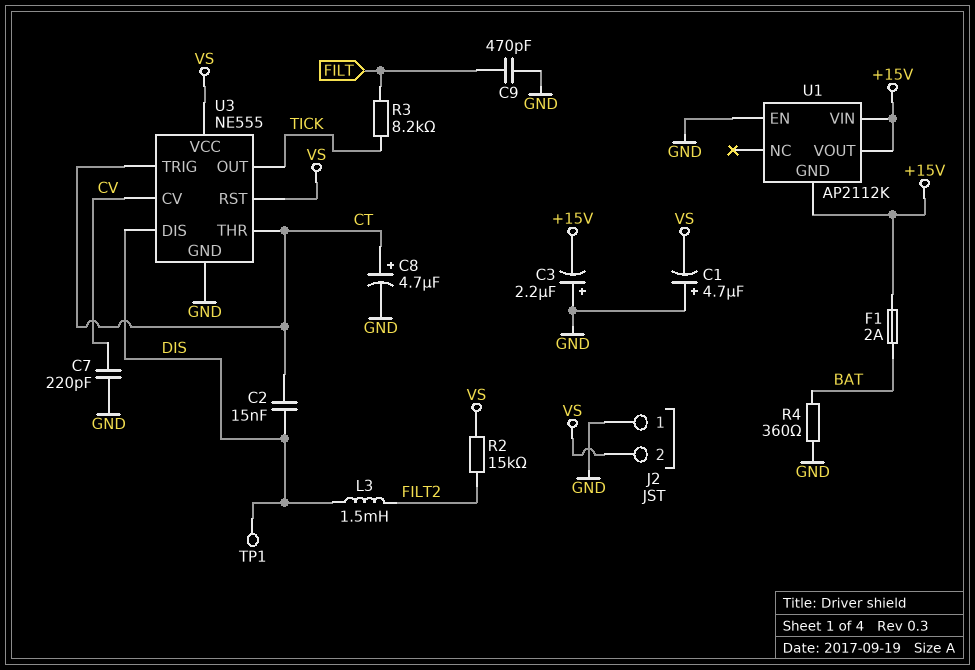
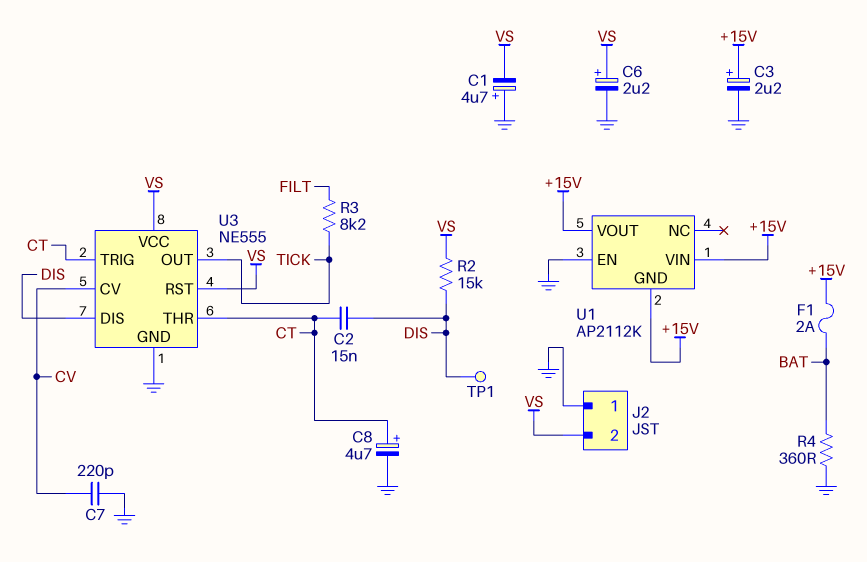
C3: 2.2uF (plus GND, minus +15V) -> 2.2uF (plus +15V, minus GND)
C6: none -> 2.2uF (plus VS, minus GND)
C9: 470pF (FILT, GND) -> none
L3: 1.5mH (DIS, FILT2) -> none
R2: 15k (FILT2, VS) -> 15k (DIS, VS)

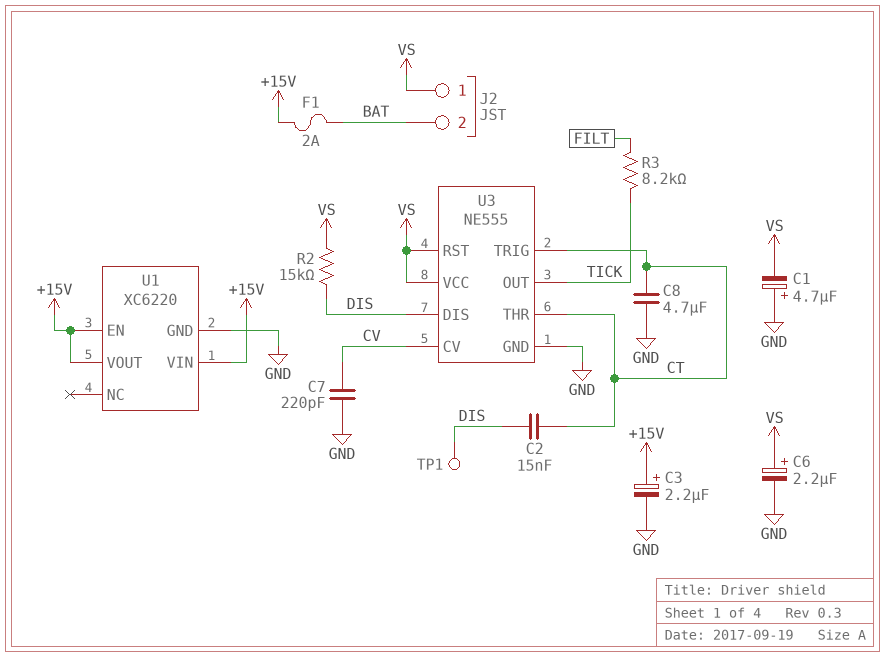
C8: 4.7uF (plus CT, minus GND) -> 4.7uF (CT, GND)
J2 pin 1: GND -> VS
J2 pin 2: VS -> BAT
R4: 360 (BAT, GND) -> none
U1: AP2112K -> XC6220
U1 pin EN: GND -> +15V
U1 pin GND: +15V -> GND

